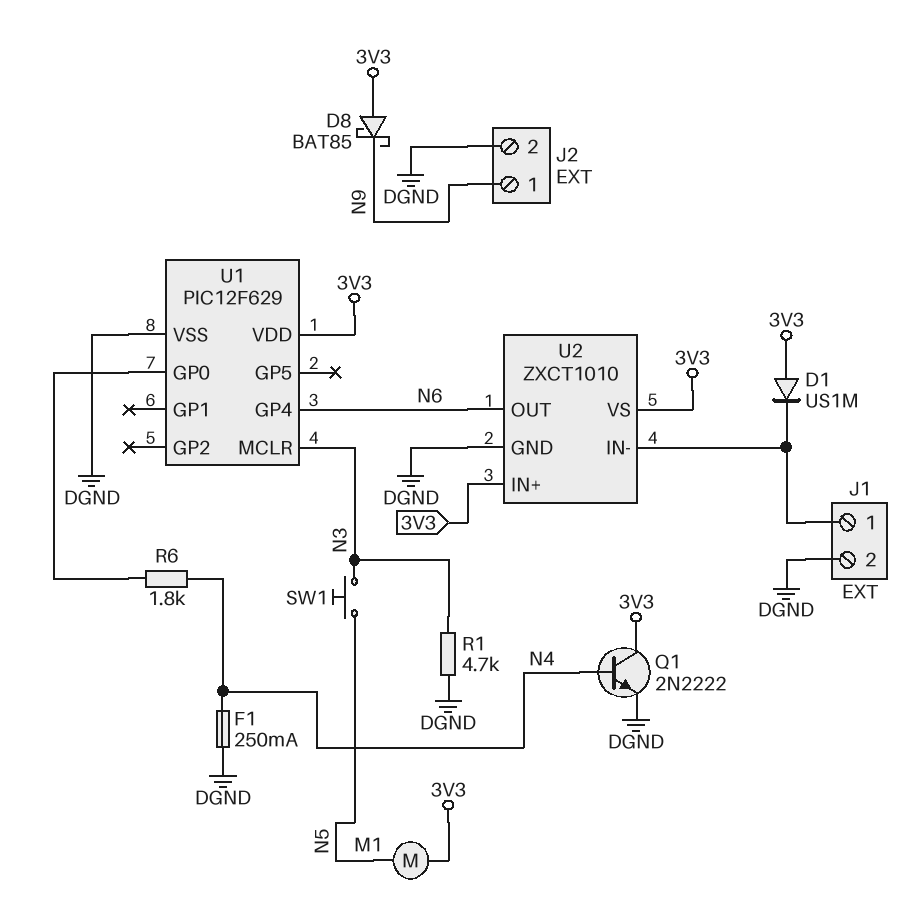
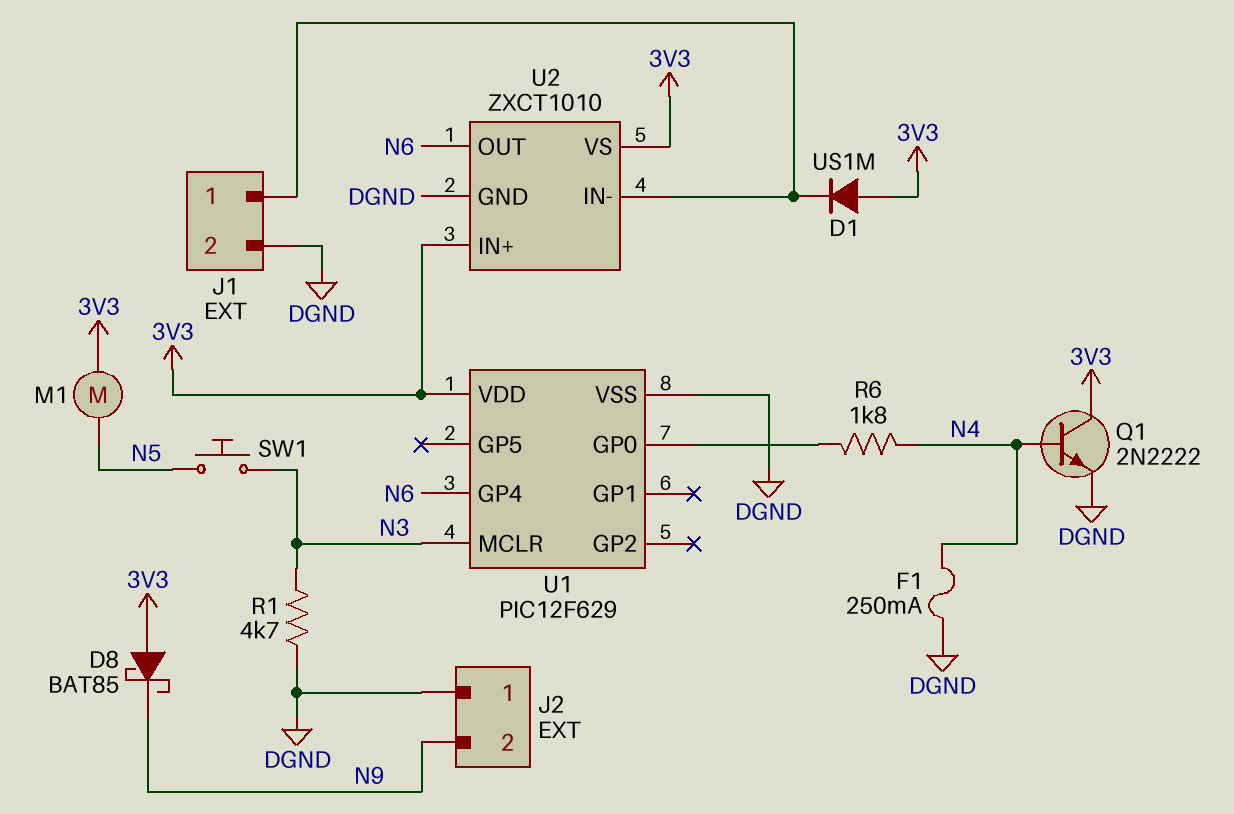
J2 pin 1: N9 -> DGND
J2 pin 2: DGND -> N9

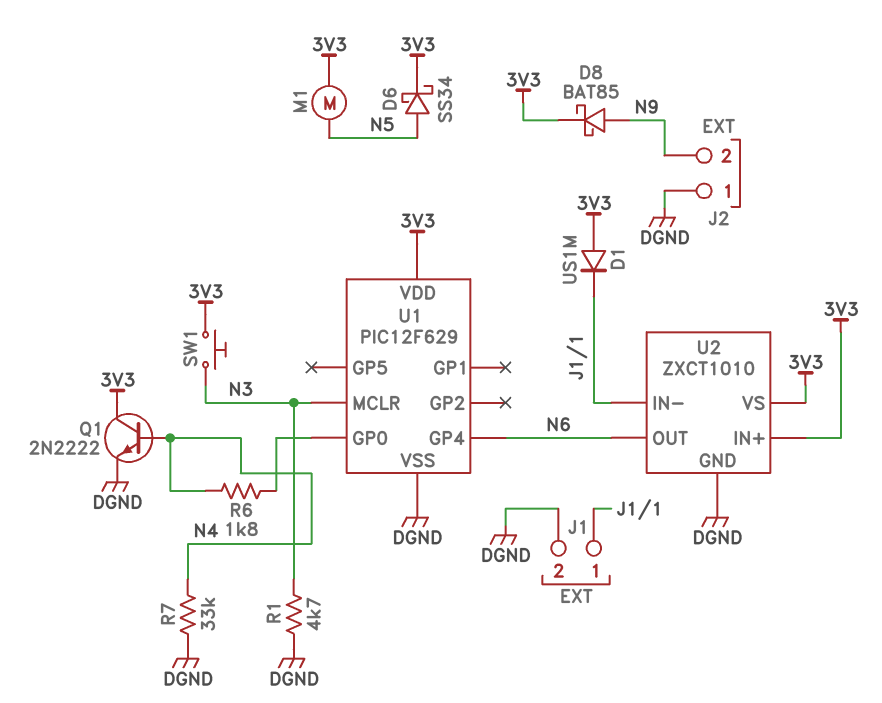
D6: none -> schottky SS34 (A N5, K 3V3)
D8: schottky BAT85 (A 3V3, K N9) -> schottky BAT85 (A N9, K 3V3)
F1: 250mA (DGND, N4) -> none
R7: none -> 33k (DGND, N4)
SW1: button (N3, N5) -> button (3V3, N3)

